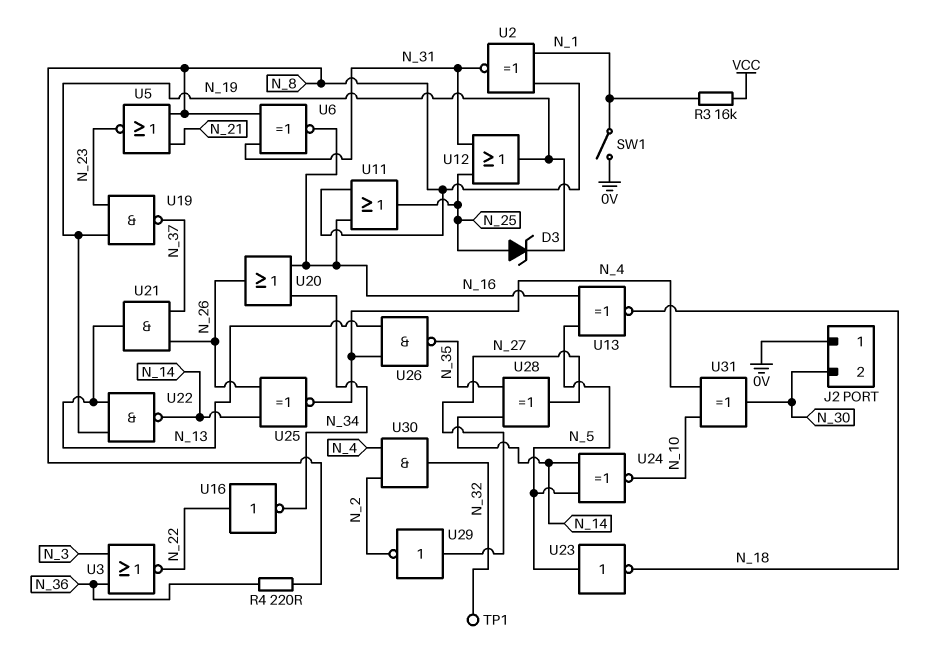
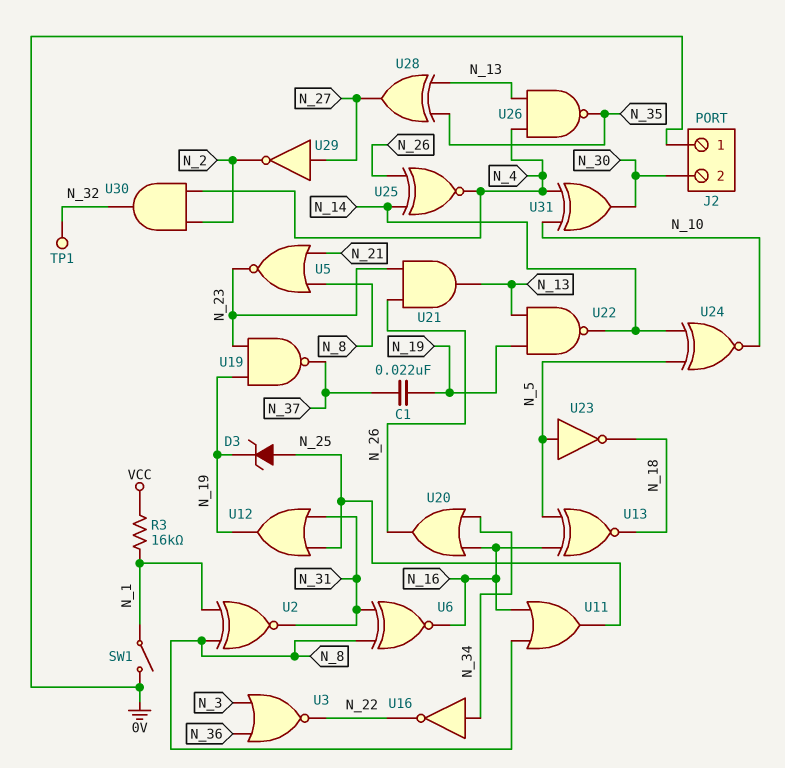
C1: none -> 22nF (N_19, N_37)
R4: 220 (N_8, N_36) -> none
U16: NOT (in N_22, out N_34) -> NOT (in N_34, out N_22)
U21: AND (in N_26, in N_37, out N_13) -> AND (in N_23, in N_26, out N_13)
U28: XOR (in N_14, in N_35, out N_27) -> XOR (in N_13, in N_35, out N_27)

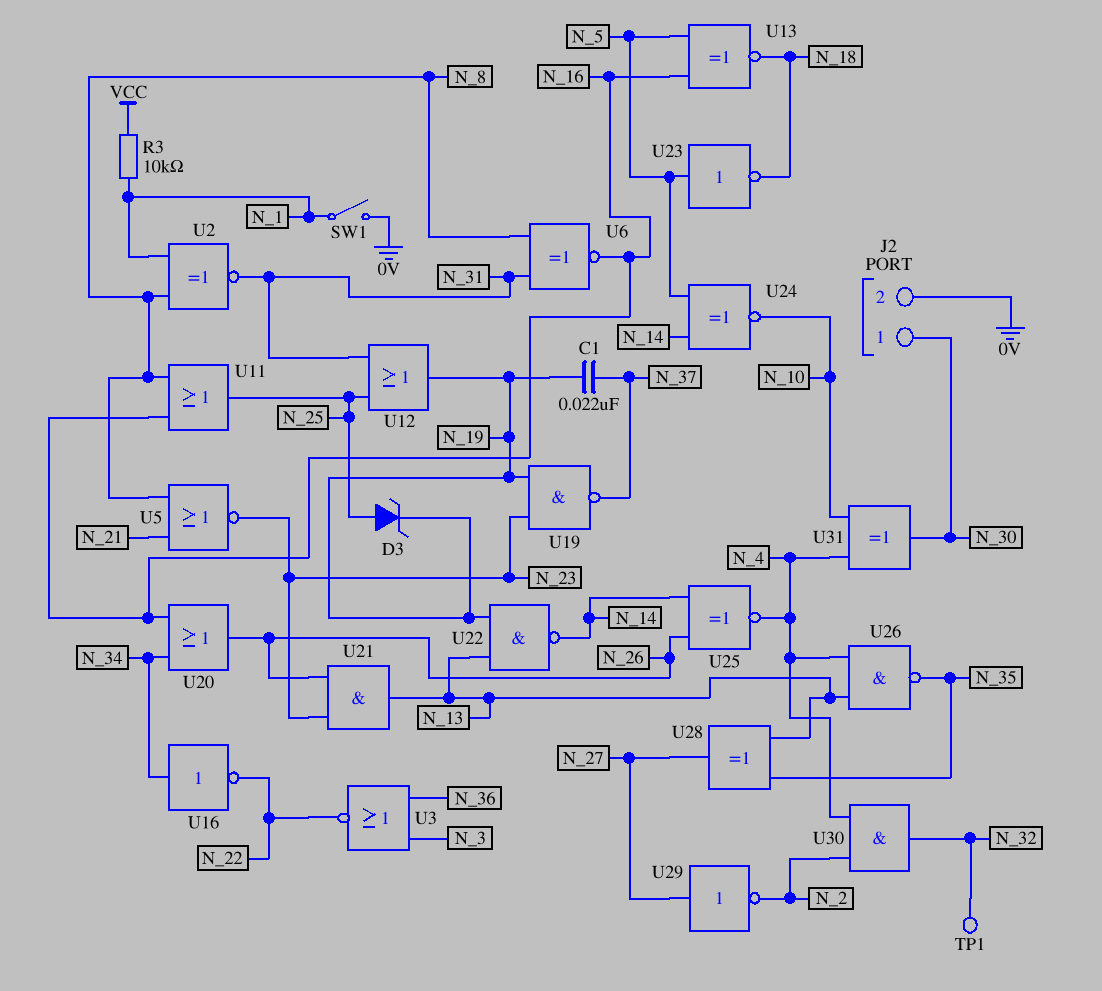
J2 pin 1: 0V -> N_30
J2 pin 2: N_30 -> 0V
R3: 16k (N_1, VCC) -> 10k (N_1, VCC)

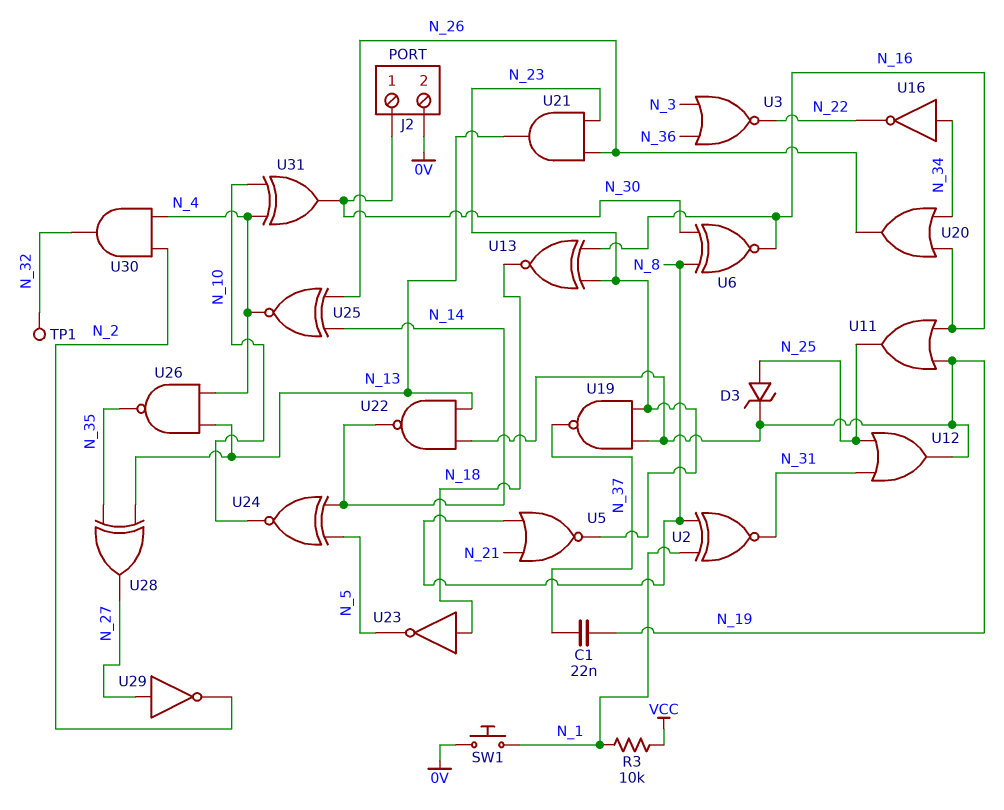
SW1: switch (0V, N_1) -> button (0V, N_1)
U6: XNOR (in N_8, in N_31, out N_16) -> XNOR (in N_8, in N_30, out N_16)
U11: OR (in N_8, in N_16, out N_25) -> OR (in N_16, in N_19, out N_25)
U13: XNOR (in N_5, in N_16, out N_18) -> XNOR (in N_16, in N_23, out N_18)
U23: NOT (in N_5, out N_18) -> NOT (in N_18, out N_5)

